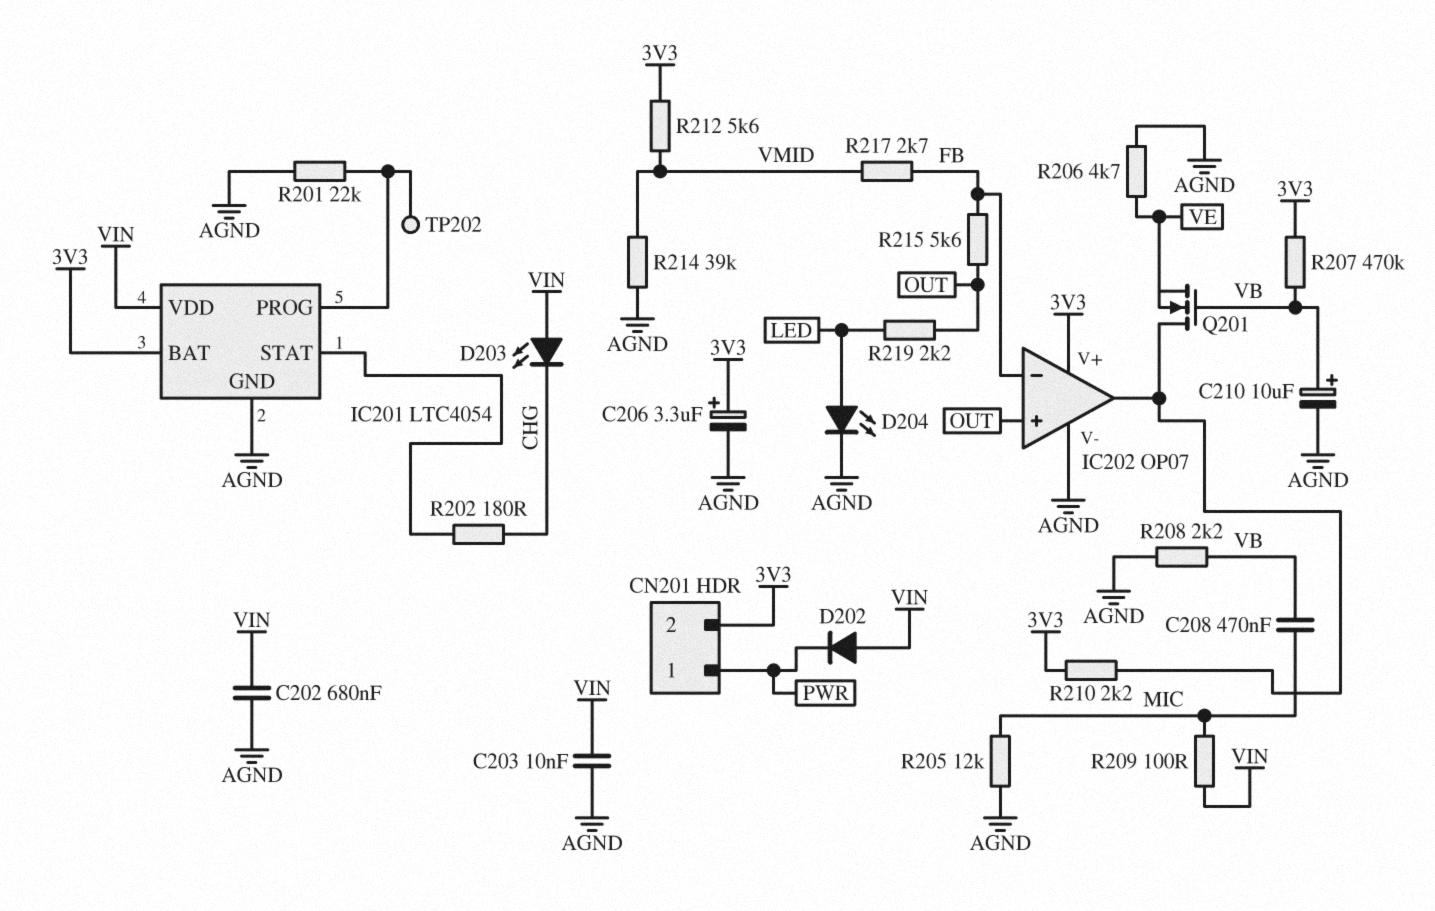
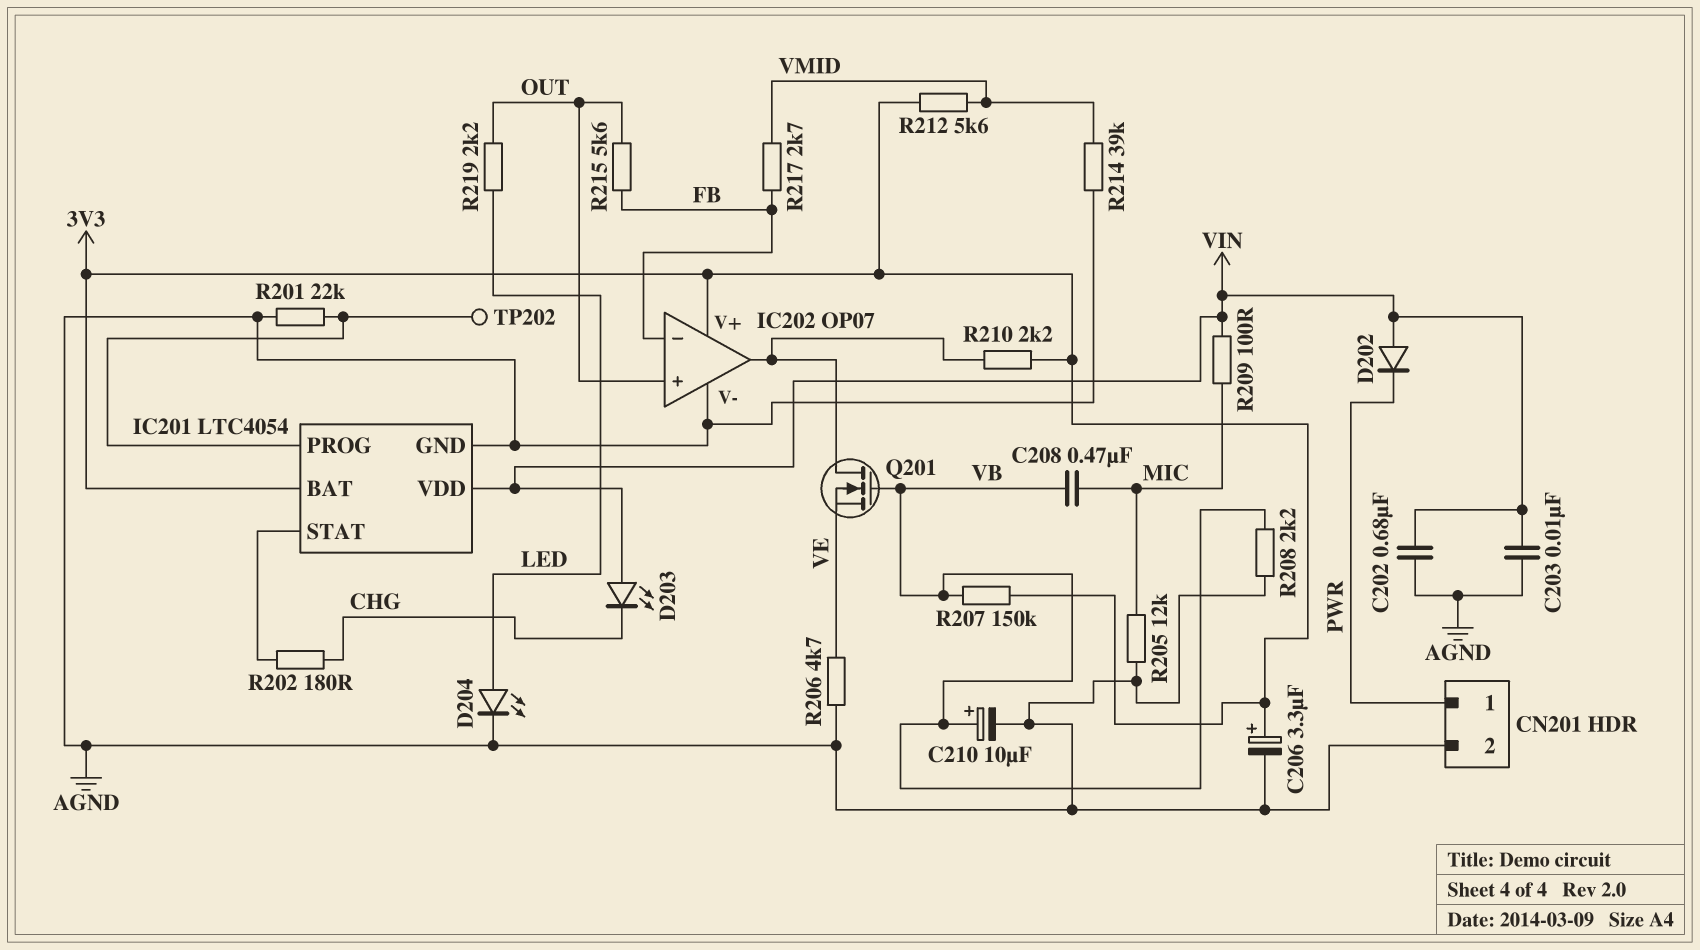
CN201 pin 2: 3V3 -> AGND
R207: 470k (3V3, VB) -> 150k (3V3, VB)

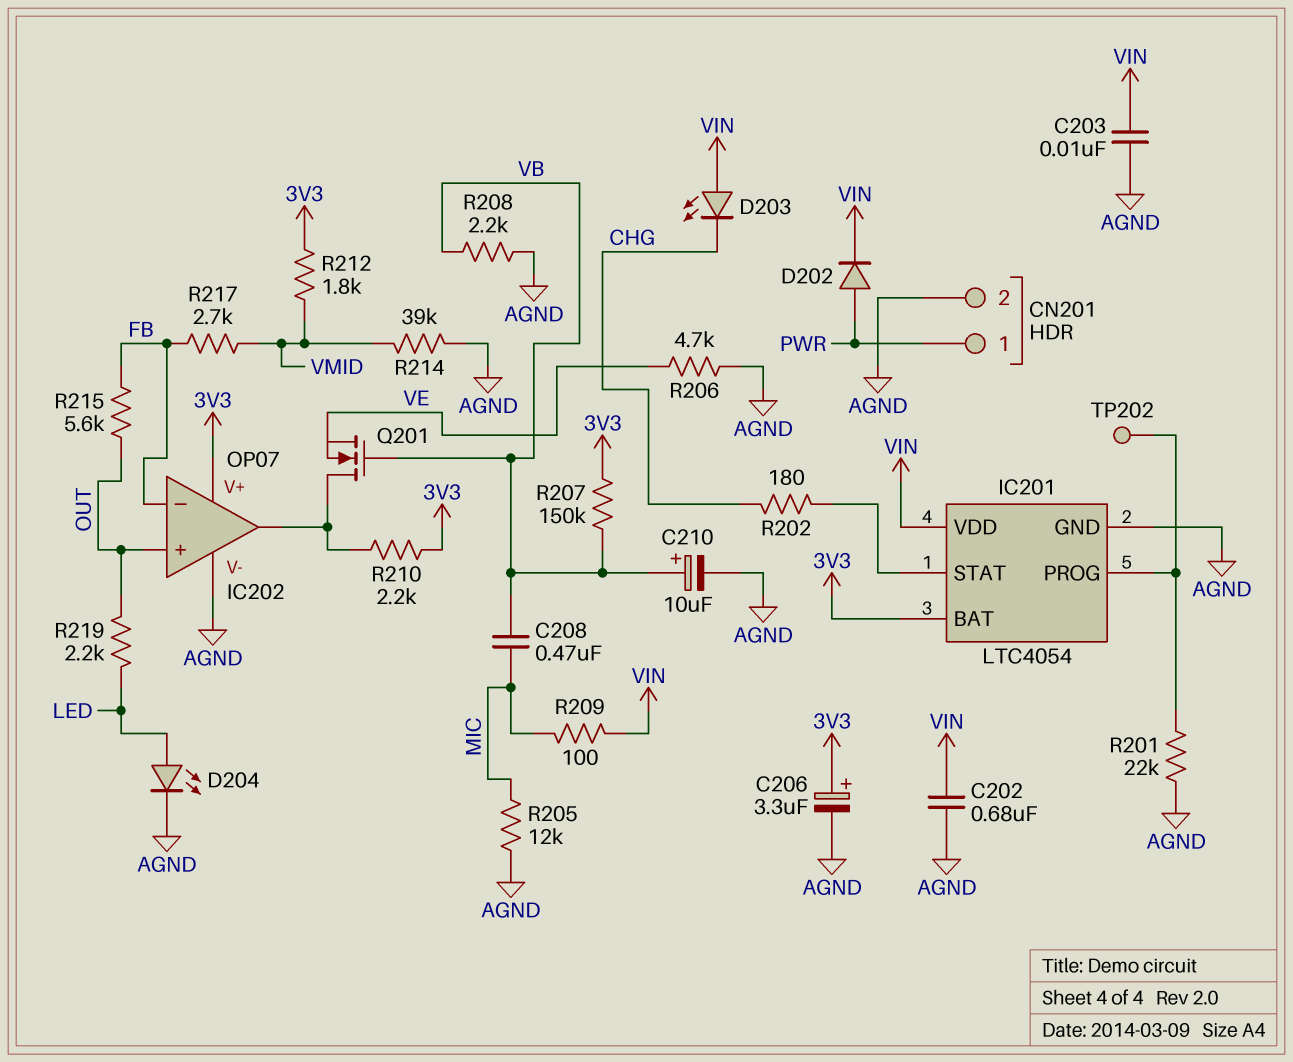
D202: diode (A VIN, K PWR) -> diode (A PWR, K VIN)
R212: 5.6k (3V3, VMID) -> 1.8k (3V3, VMID)

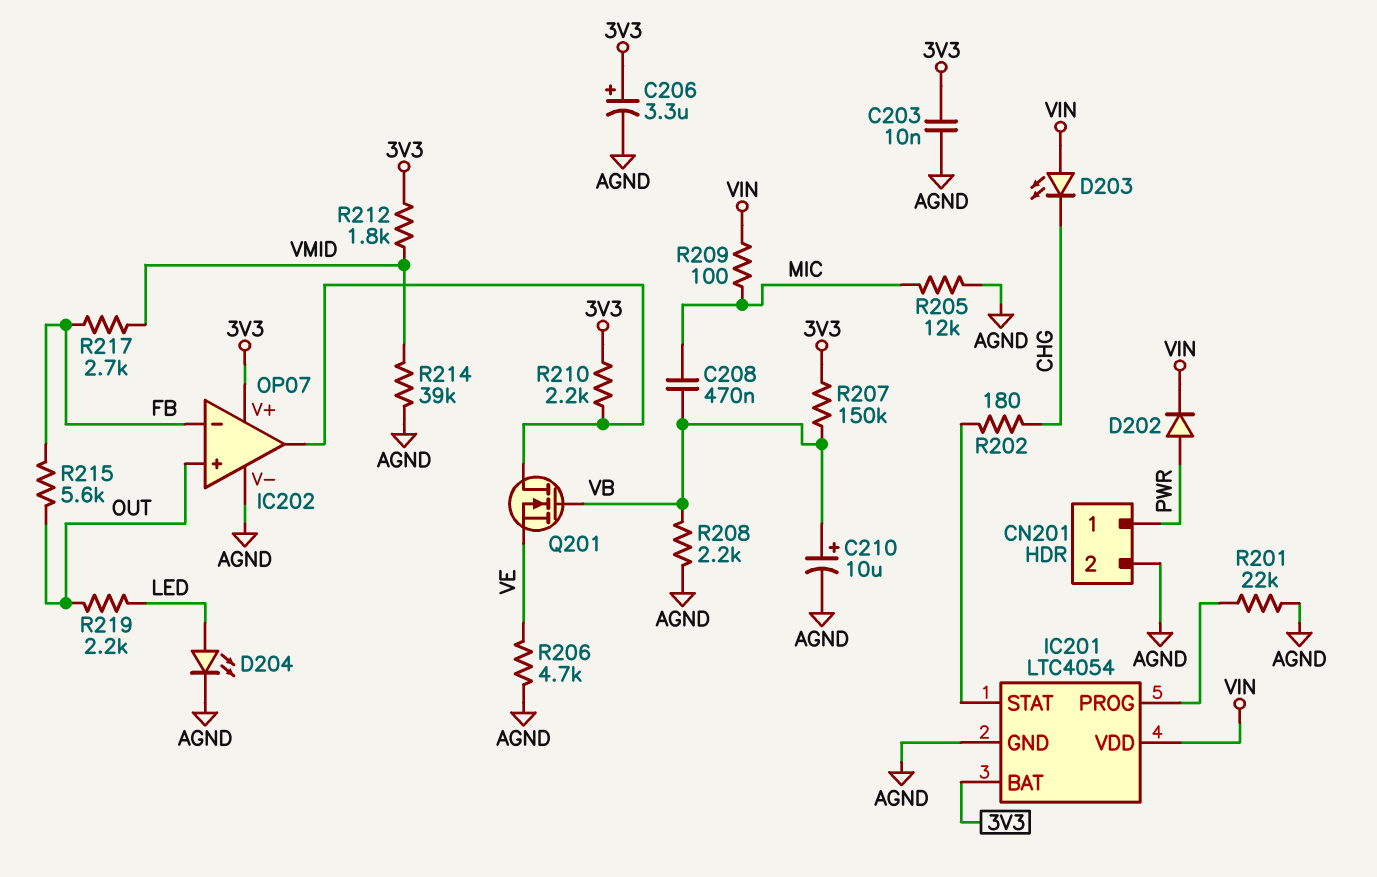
C202: 680nF (AGND, VIN) -> none
C203: 10nF (AGND, VIN) -> 10nF (3V3, AGND)
TP202: test point (IC201/PROG) -> none

